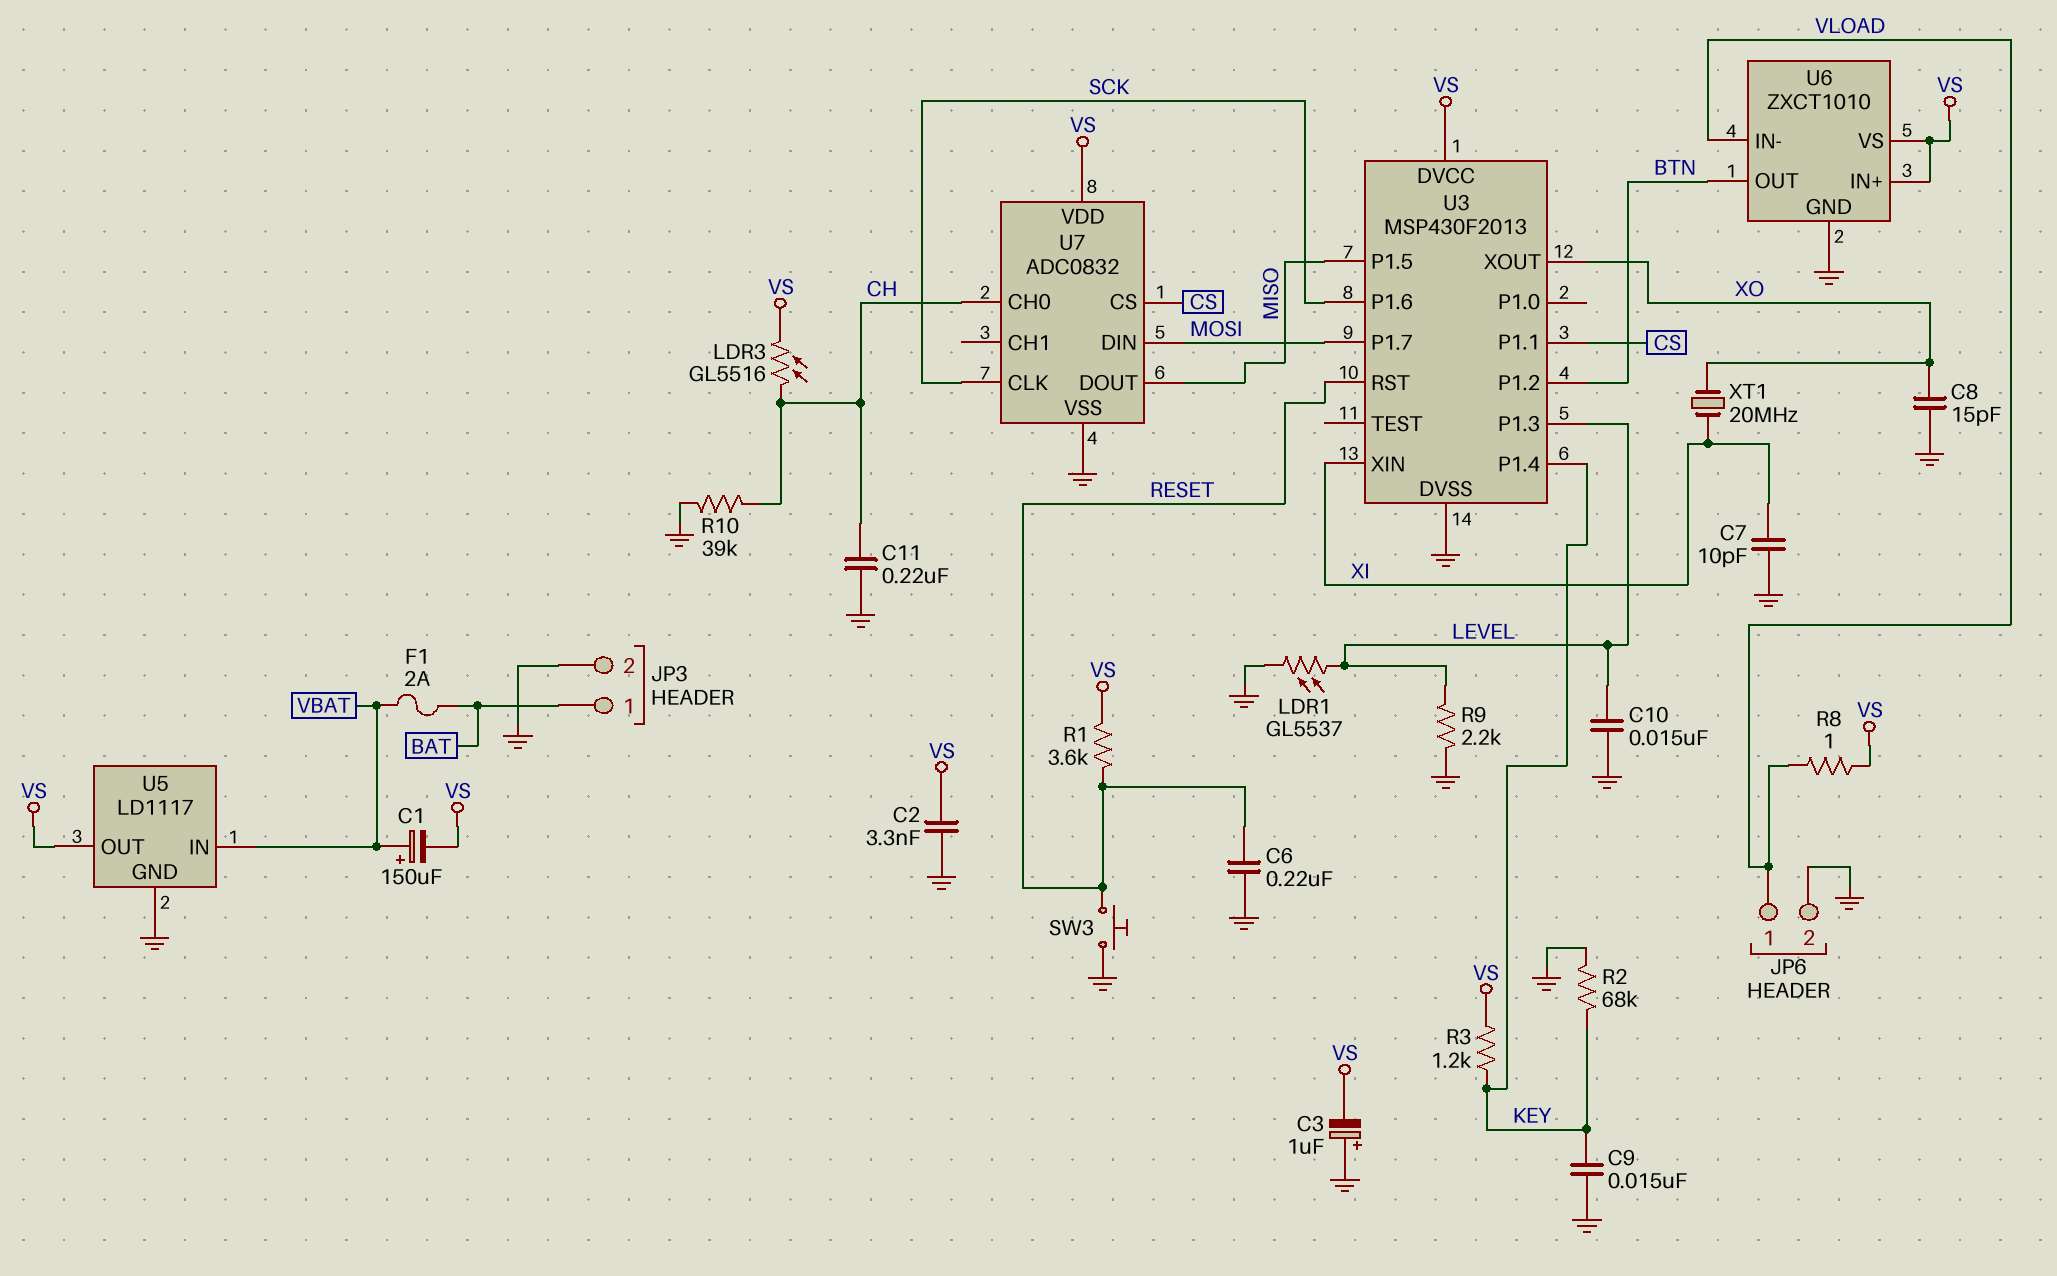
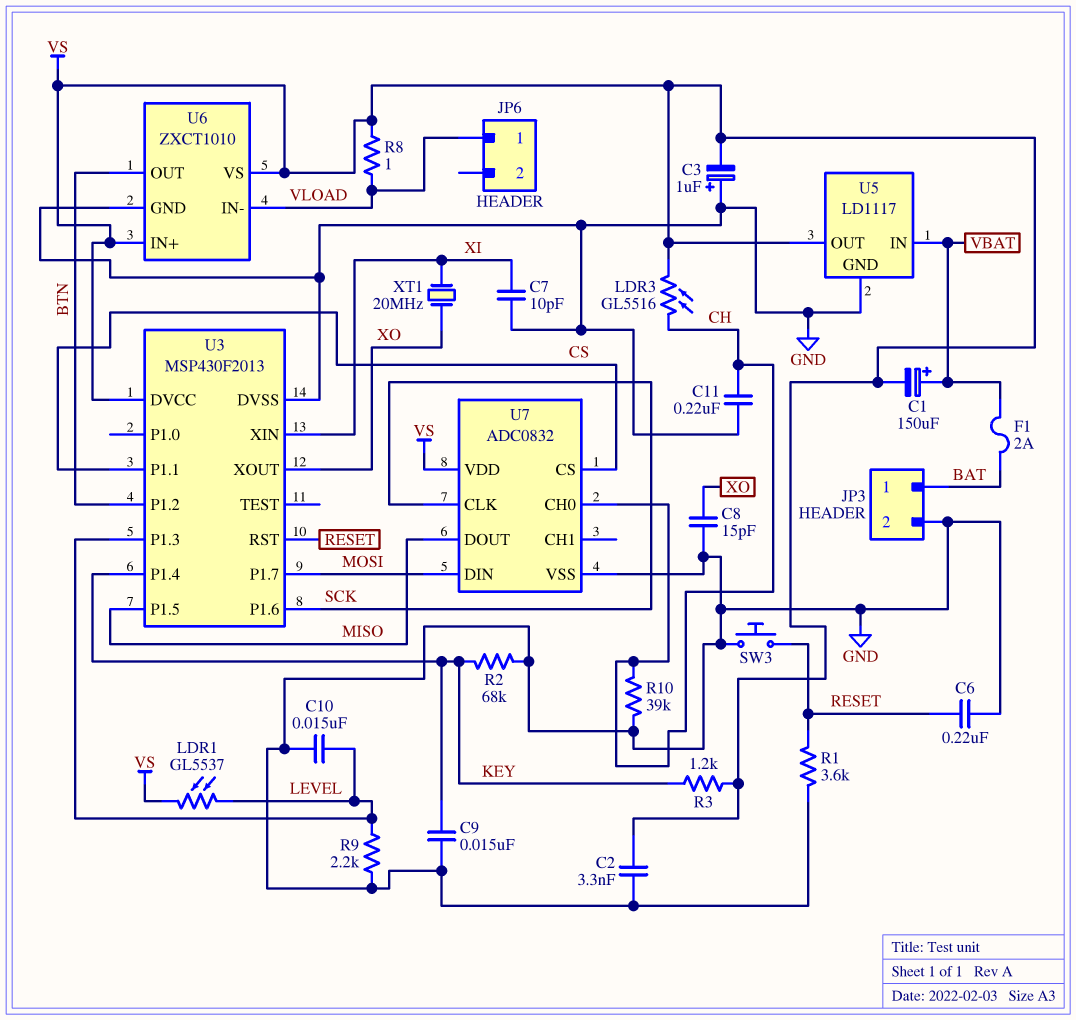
JP6 pin 2: GND -> none
LDR1: GL5537 (GND, LEVEL) -> GL5537 (LEVEL, VS)
R1: 3.6k (RESET, VS) -> 3.6k (GND, RESET)

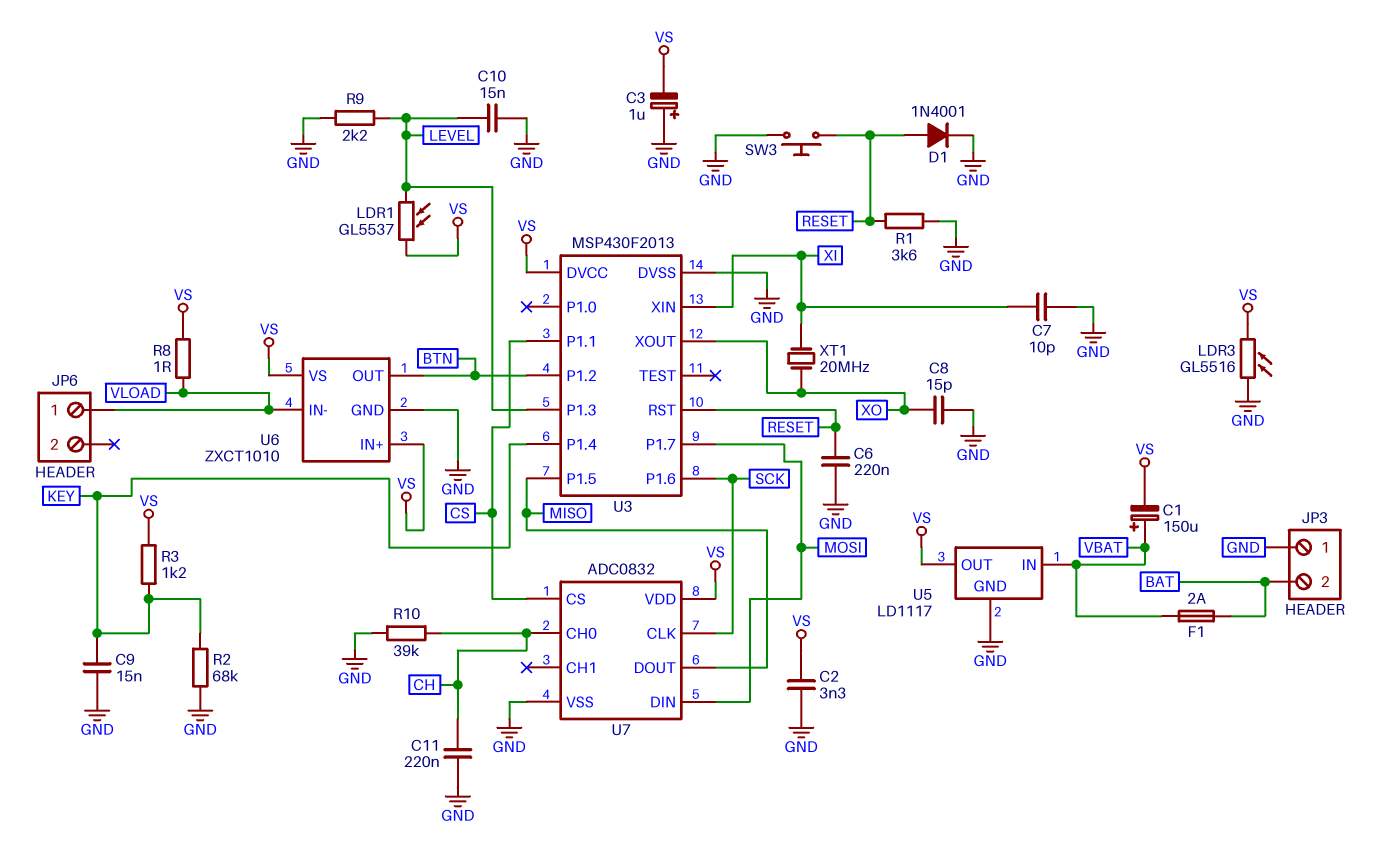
D1: none -> diode 1N4001 (A RESET, K GND)
JP3 pin 1: BAT -> GND
JP3 pin 2: GND -> BAT
LDR3: GL5516 (CH, VS) -> GL5516 (GND, VS)

